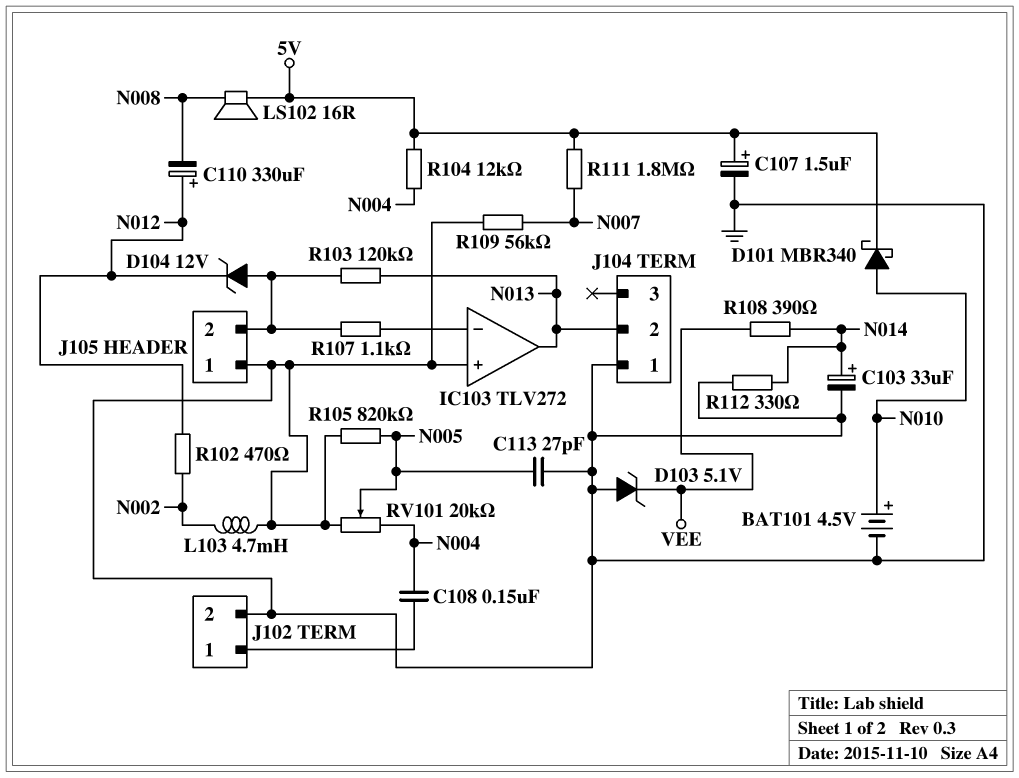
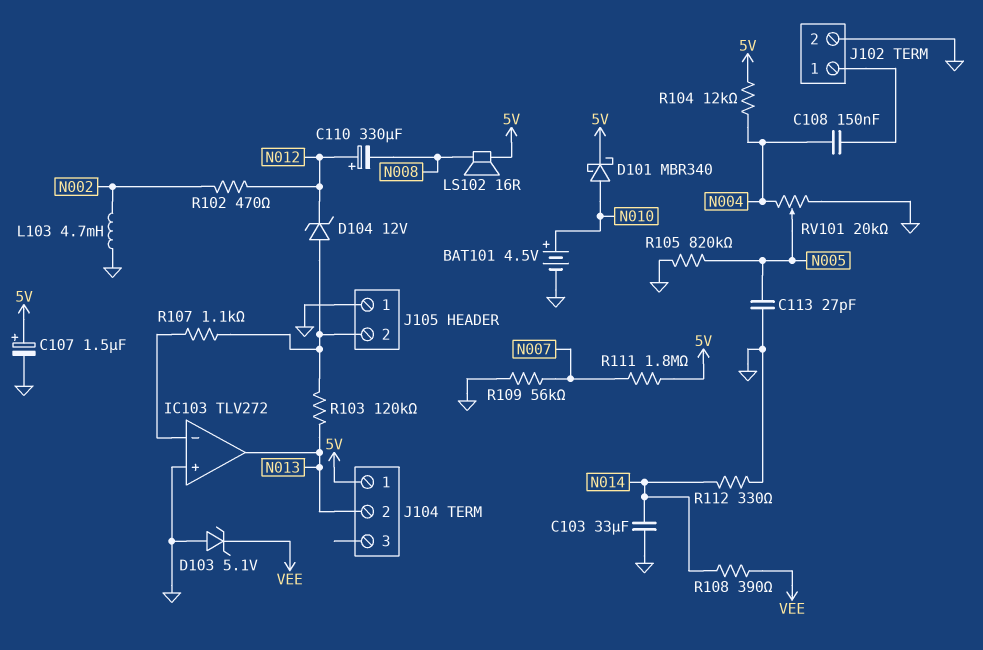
C103: 33uF (plus N014, minus GND) -> 33uF (GND, N014)
J104 pin 1: GND -> 5V

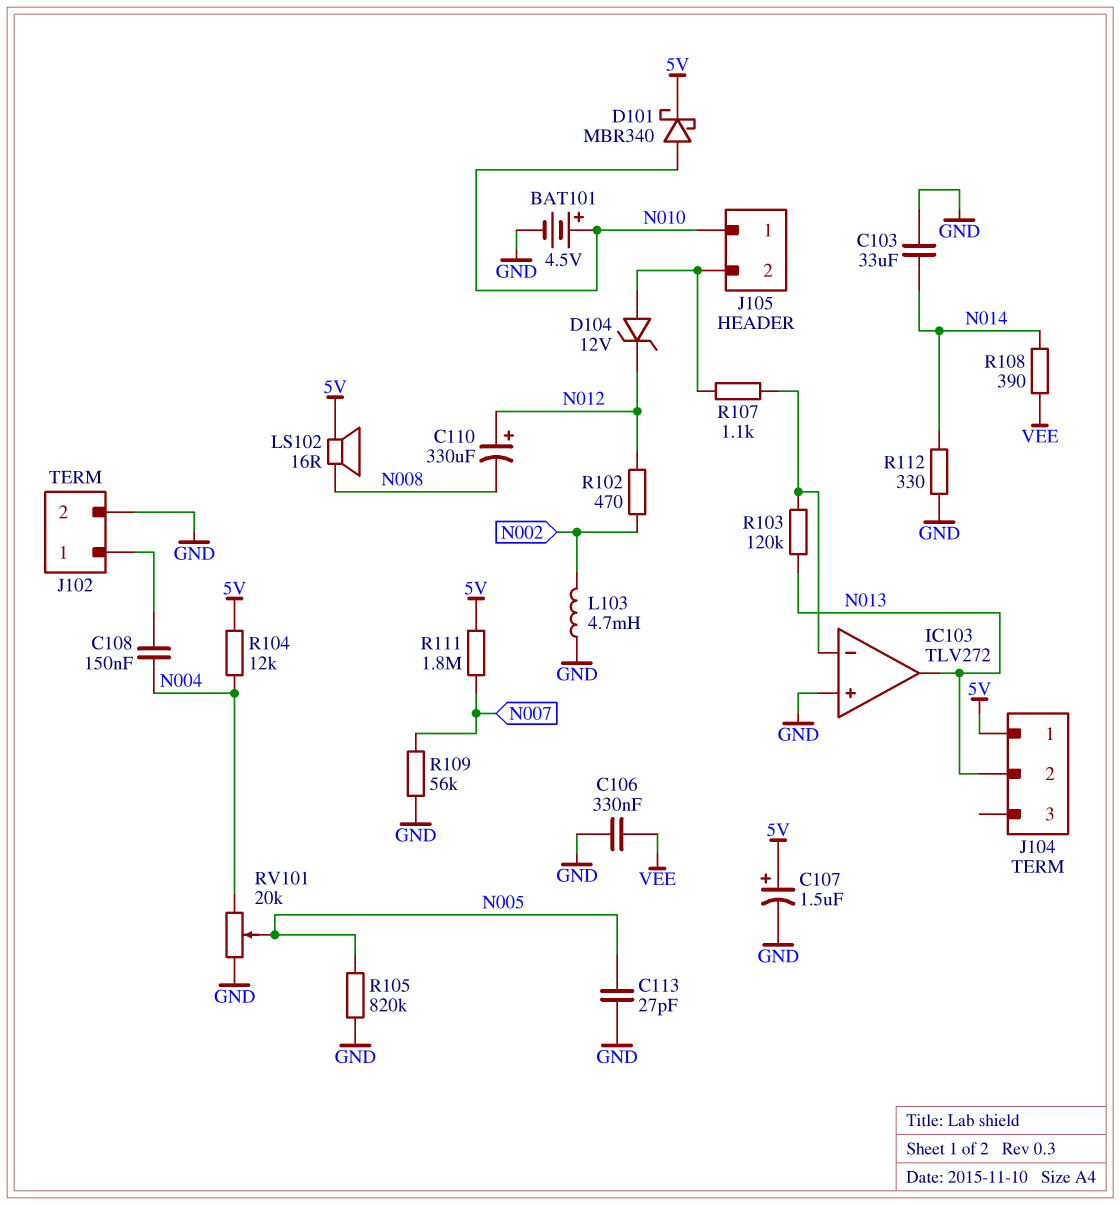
C106: none -> 330nF (GND, VEE)
D103: zener 5.1V (A GND, K VEE) -> none
J105 pin 1: GND -> N010
R103: 120k (J105/2, N013) -> 120k (IC103/in-, N013)

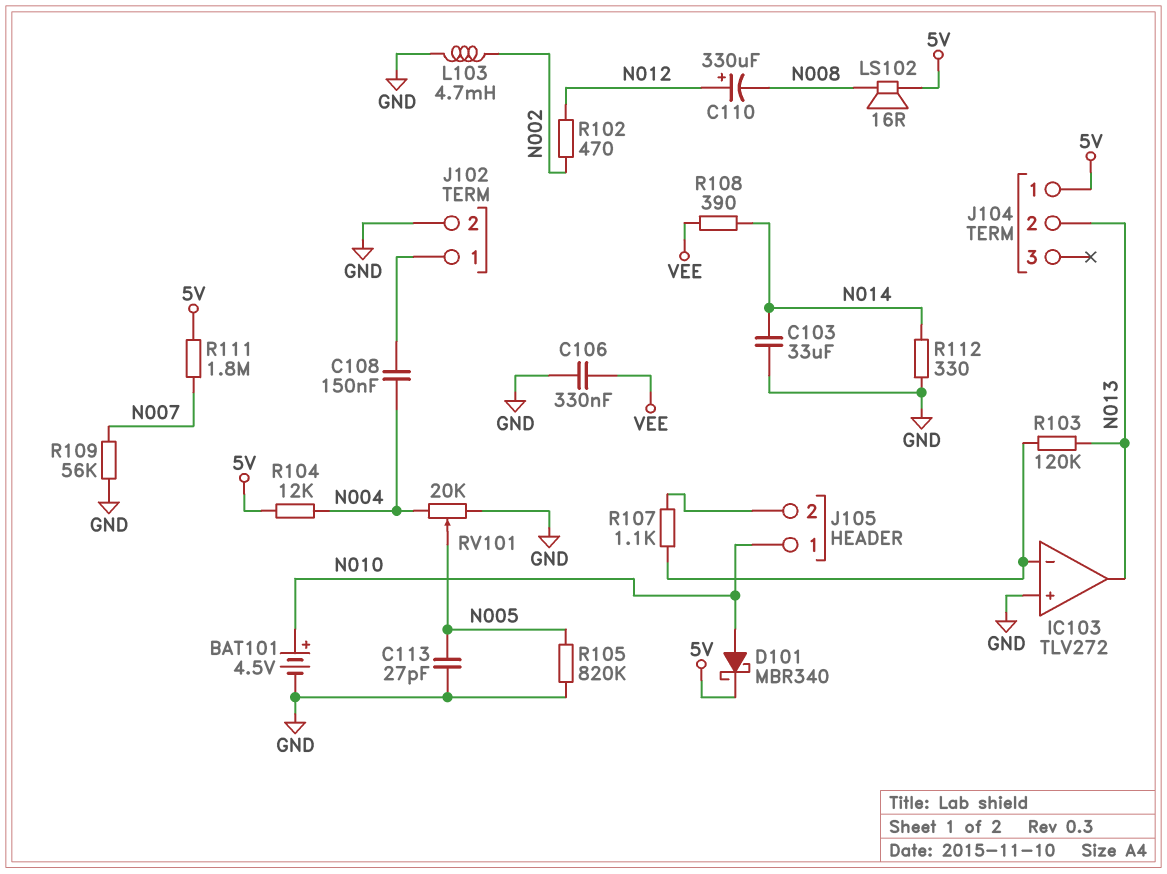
C107: 1.5uF (plus 5V, minus GND) -> none
D104: zener 12V (A J105/2, K N012) -> none

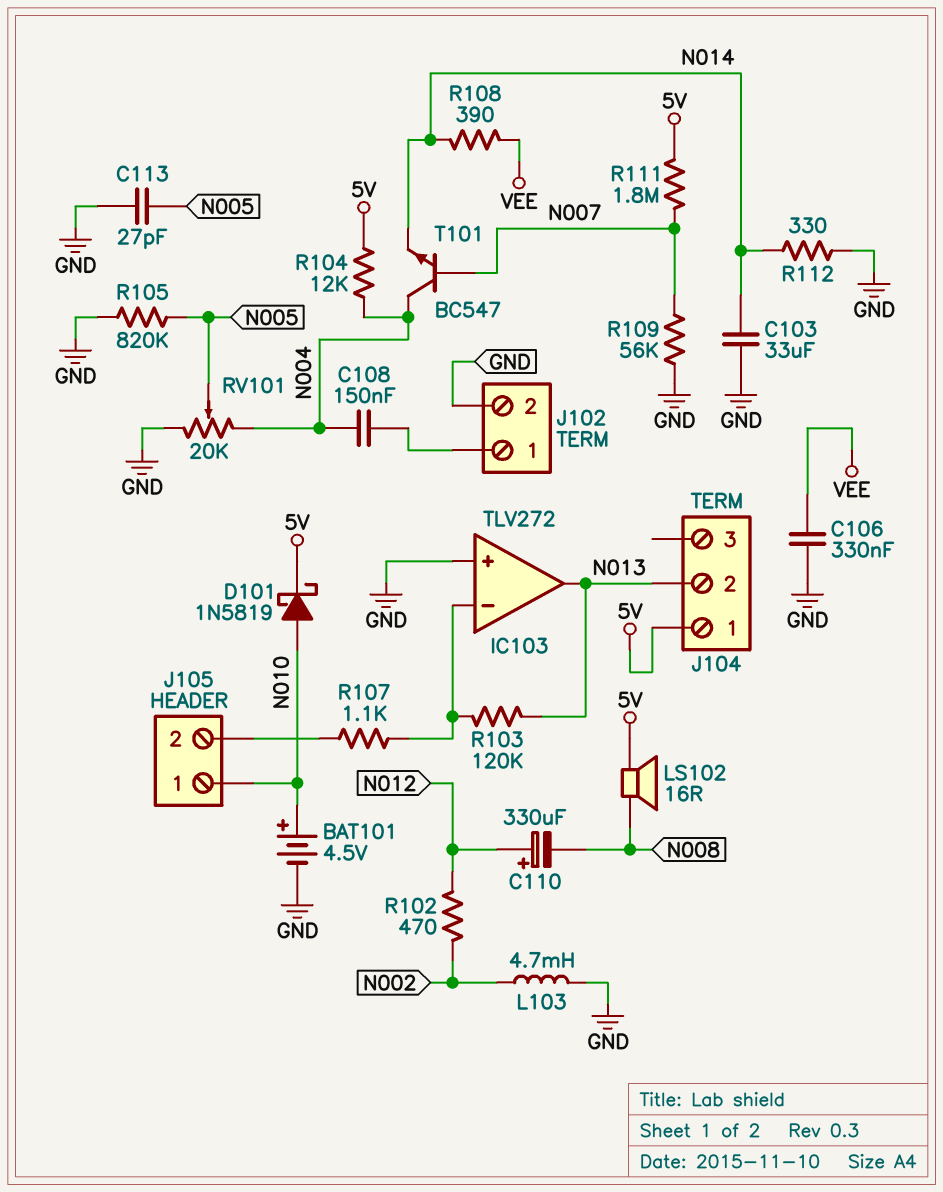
D101: schottky MBR340 (A N010, K 5V) -> schottky 1N5819 (A N010, K 5V)
T101: none -> NPN BC547 (B N007, C N004, E N014)

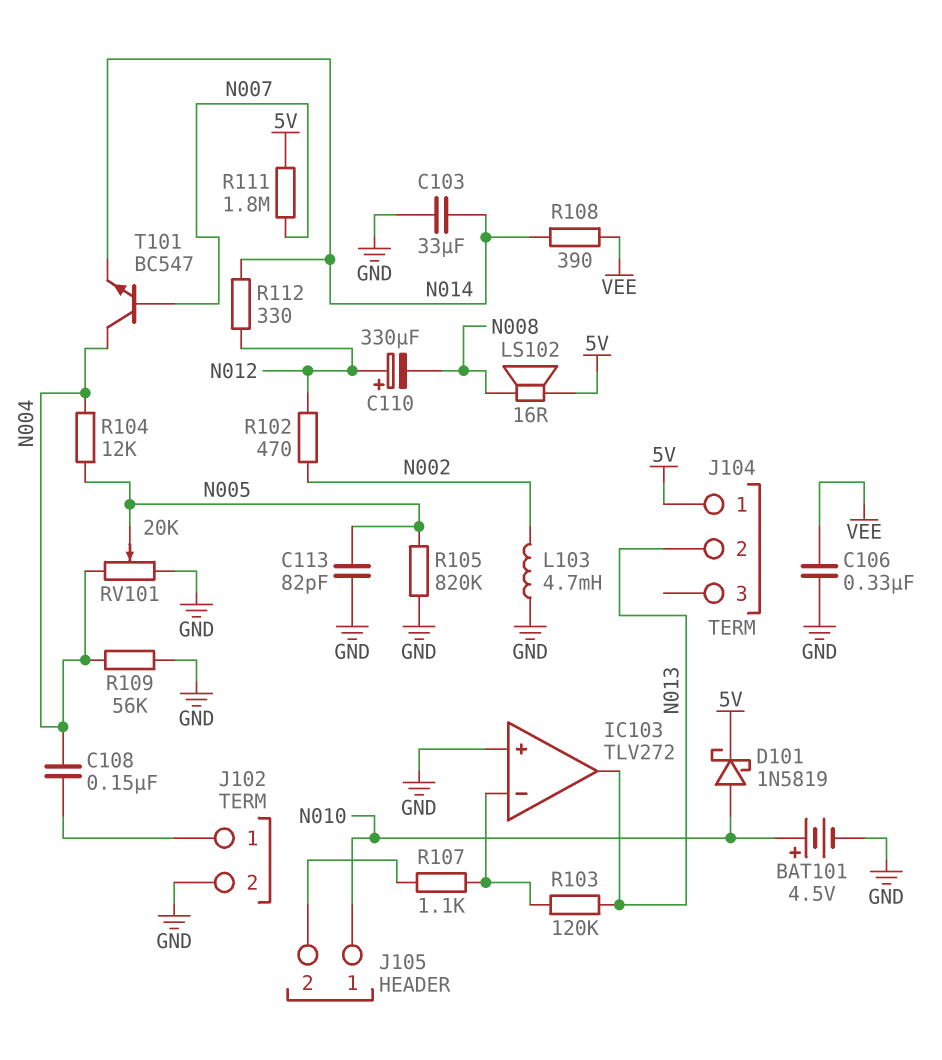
C113: 27pF (GND, N005) -> 82pF (GND, N005)
R104: 12k (5V, N004) -> 12k (N004, N005)
R109: 56k (GND, N007) -> 56k (GND, N004)
R112: 330 (GND, N014) -> 330 (N012, N014)

